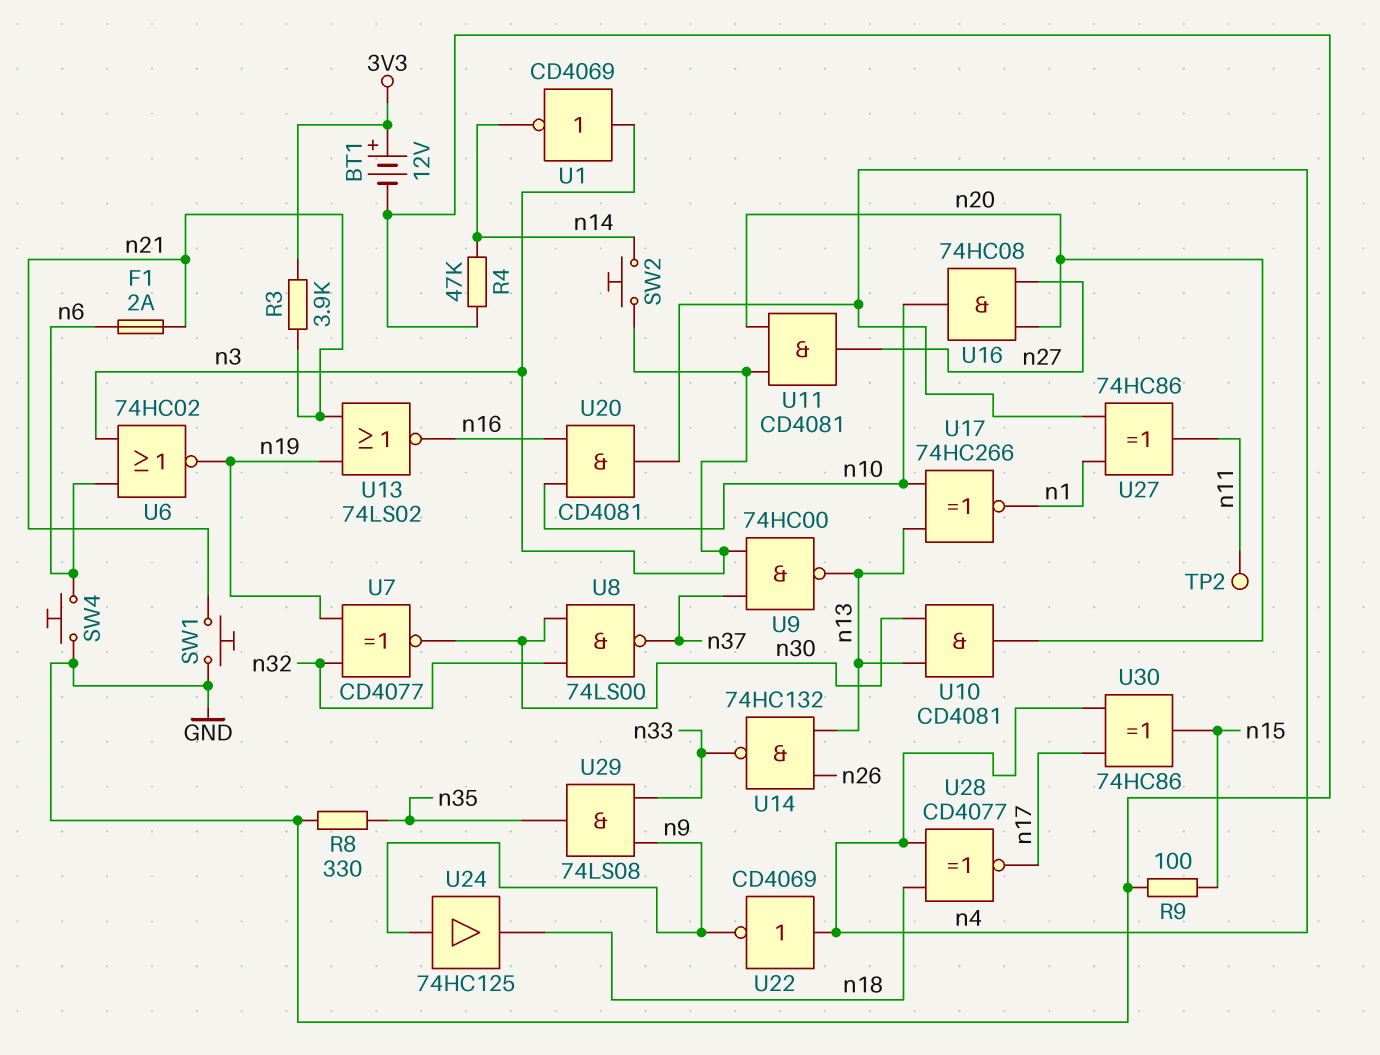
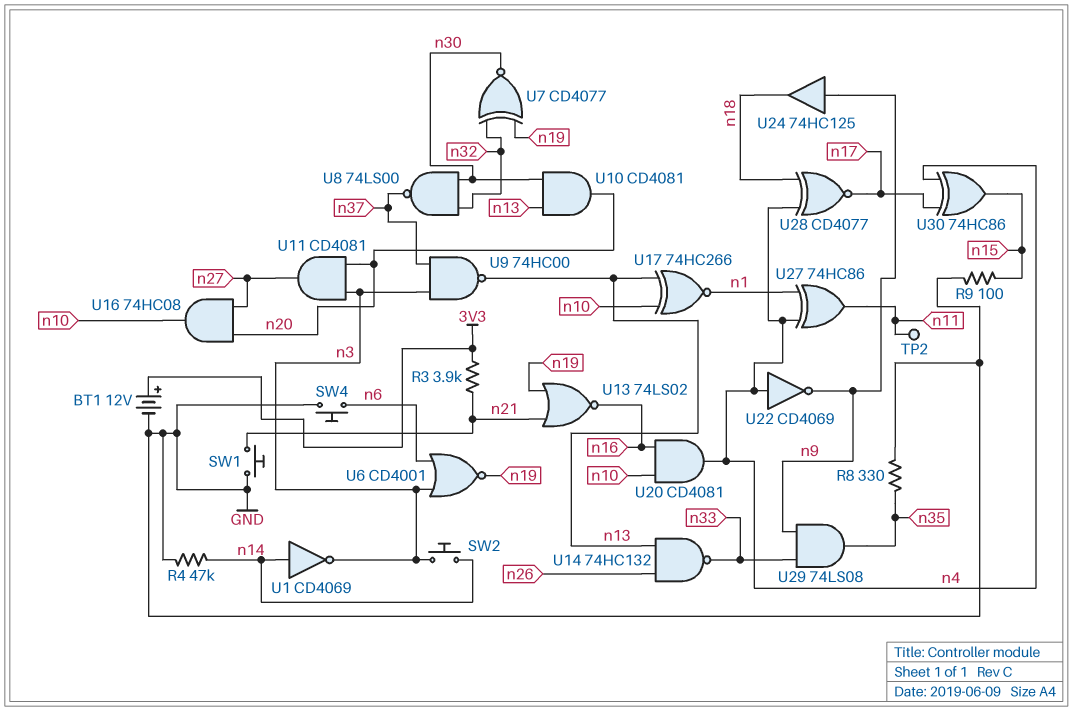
F1: 2A (n6, n21) -> none
U1: NOT CD4069 (in n3, out n14) -> NOT CD4069 (in n14, out n3)
U6: NOR 74HC02 (in n3, in n6, out n19) -> NOR CD4001 (in n3, in n6, out n19)

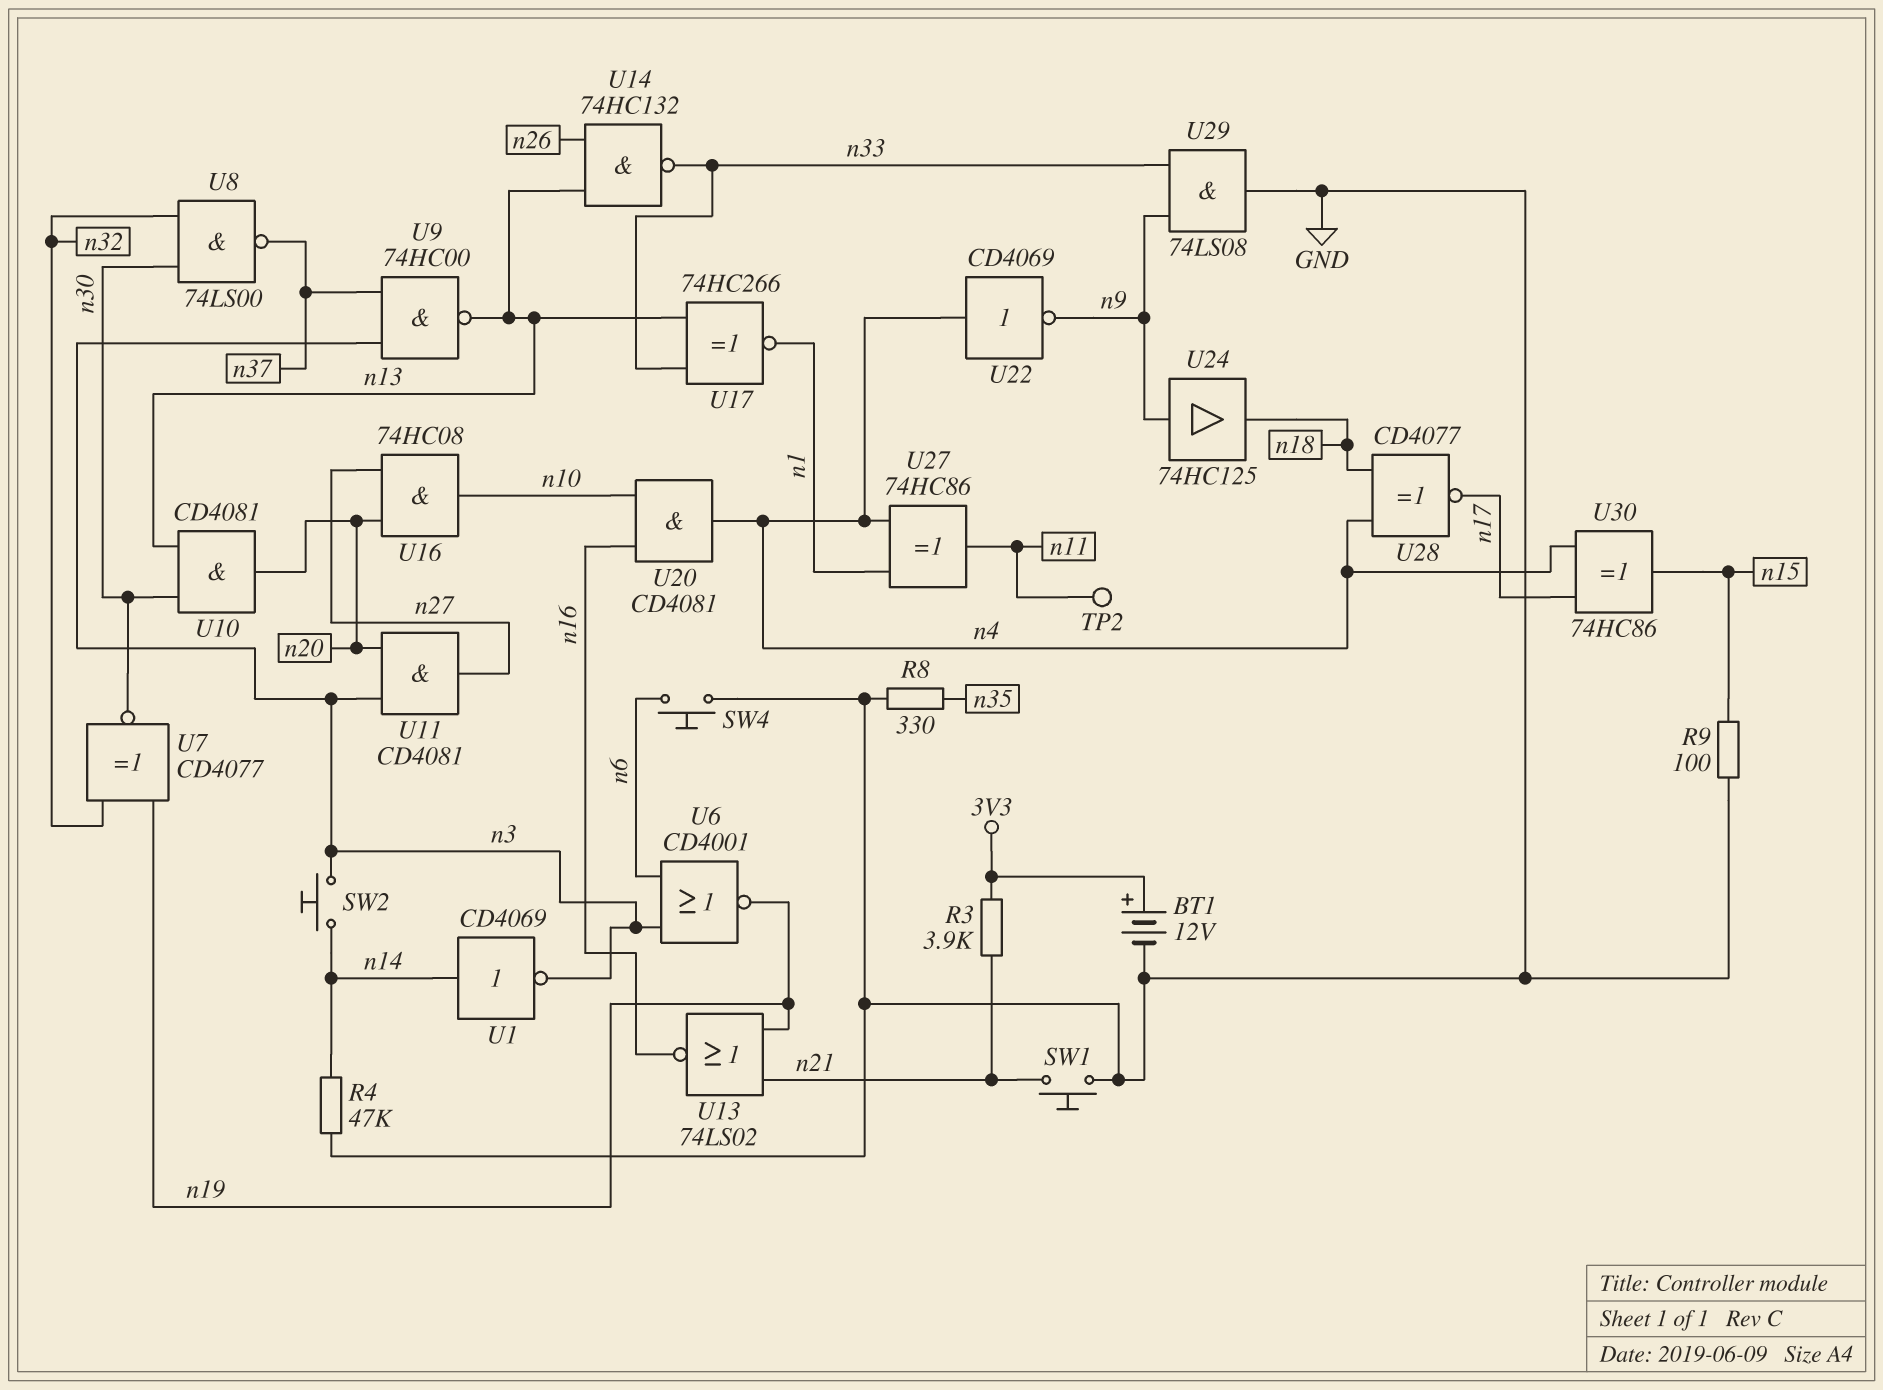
U17: XNOR 74HC266 (in n10, in n13, out n1) -> XNOR 74HC266 (in n13, in n33, out n1)
U29: AND 74LS08 (in n9, in n33, out n35) -> AND 74LS08 (in n9, in n33, out GND)

